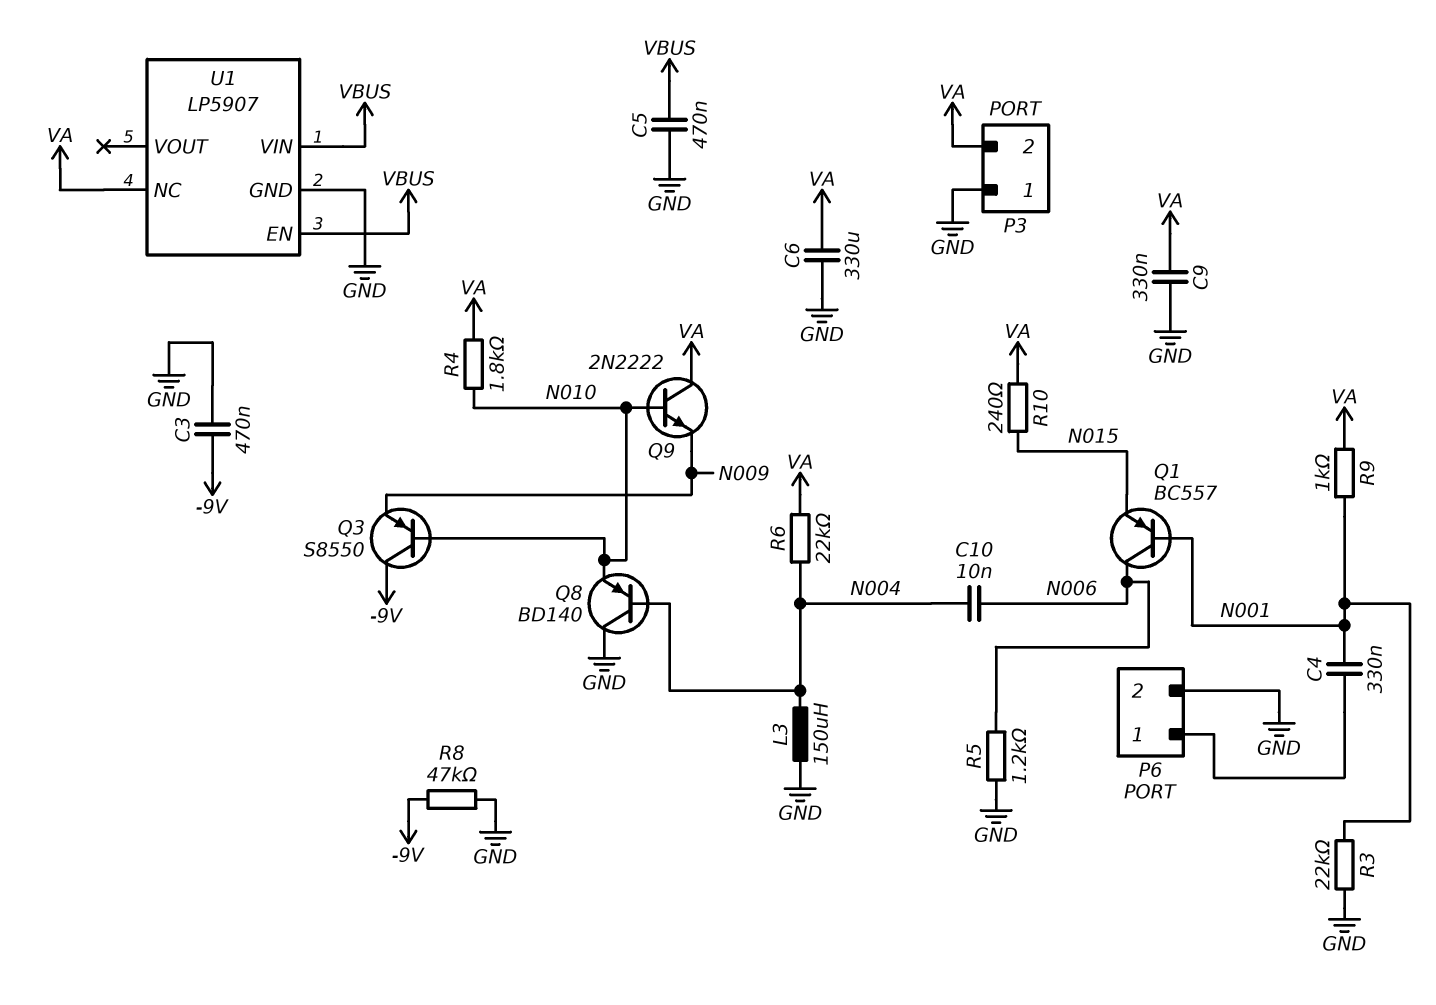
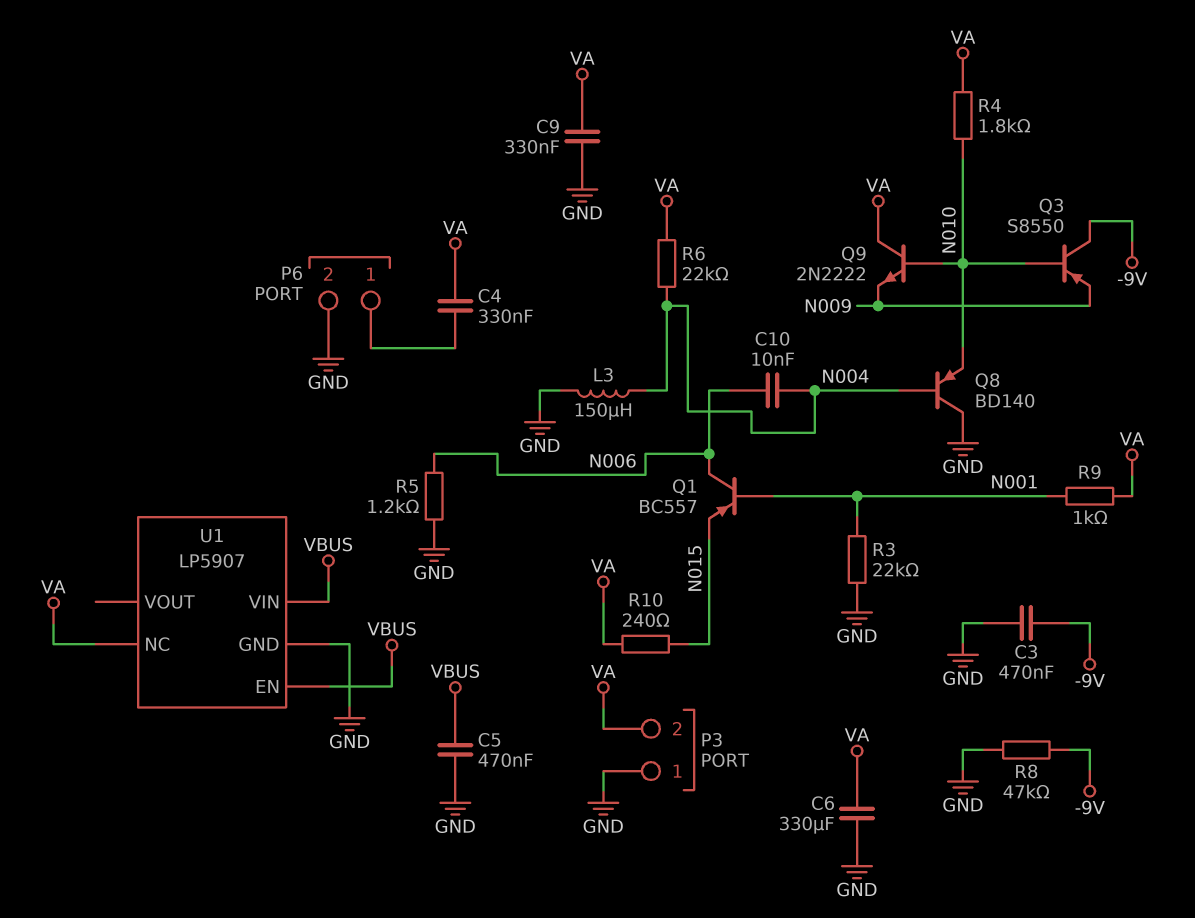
C4: 330nF (N001, P6/1) -> 330nF (P6/1, VA)

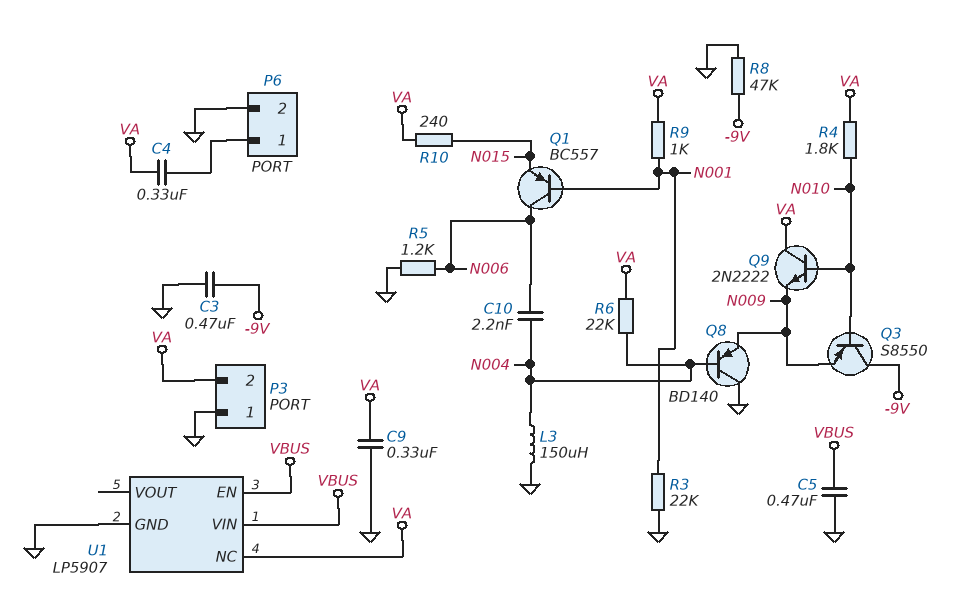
C6: 330uF (GND, VA) -> none
C10: 10nF (N004, N006) -> 2.2nF (N004, N006)
Q8: PNP BD140 (B N004, C GND, E N010) -> PNP BD140 (B N004, C GND, E N009)

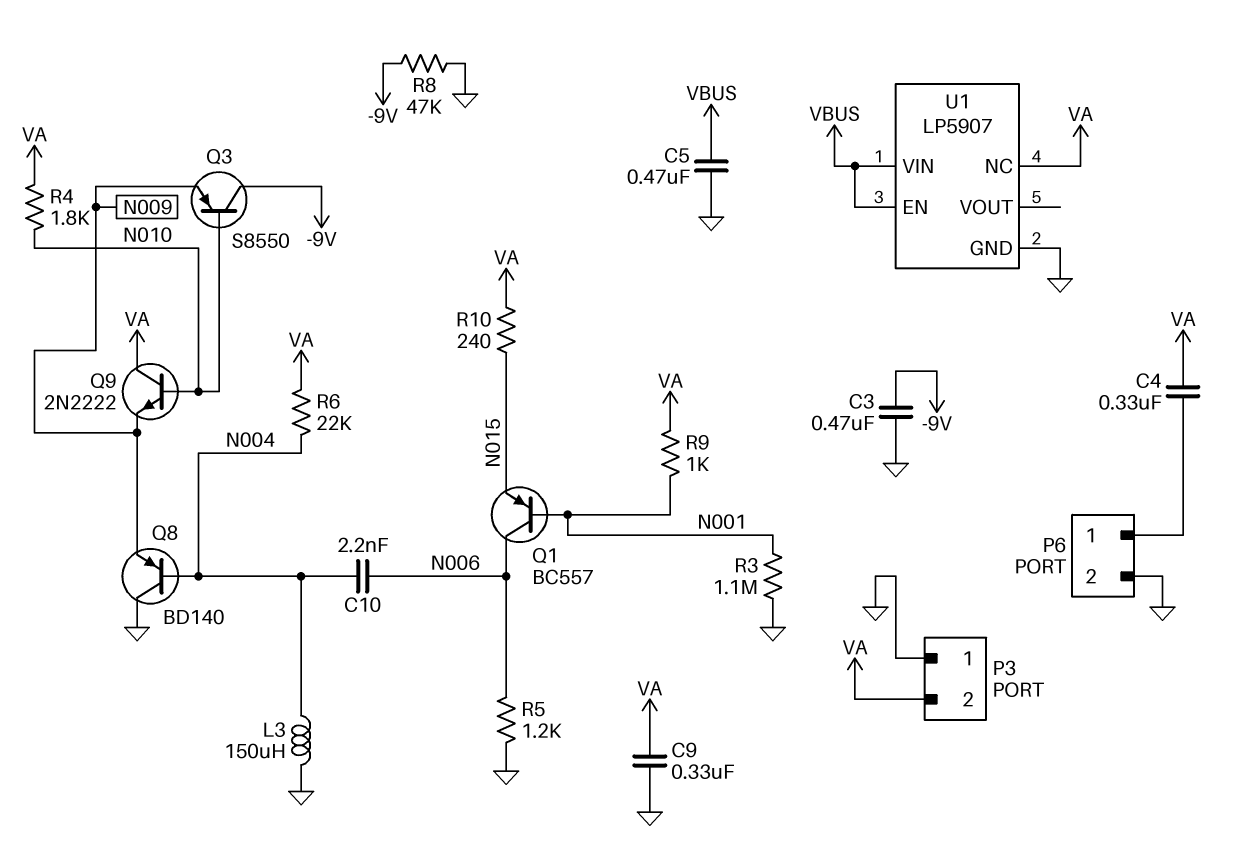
R3: 22k (GND, N001) -> 1.1M (GND, N001)

